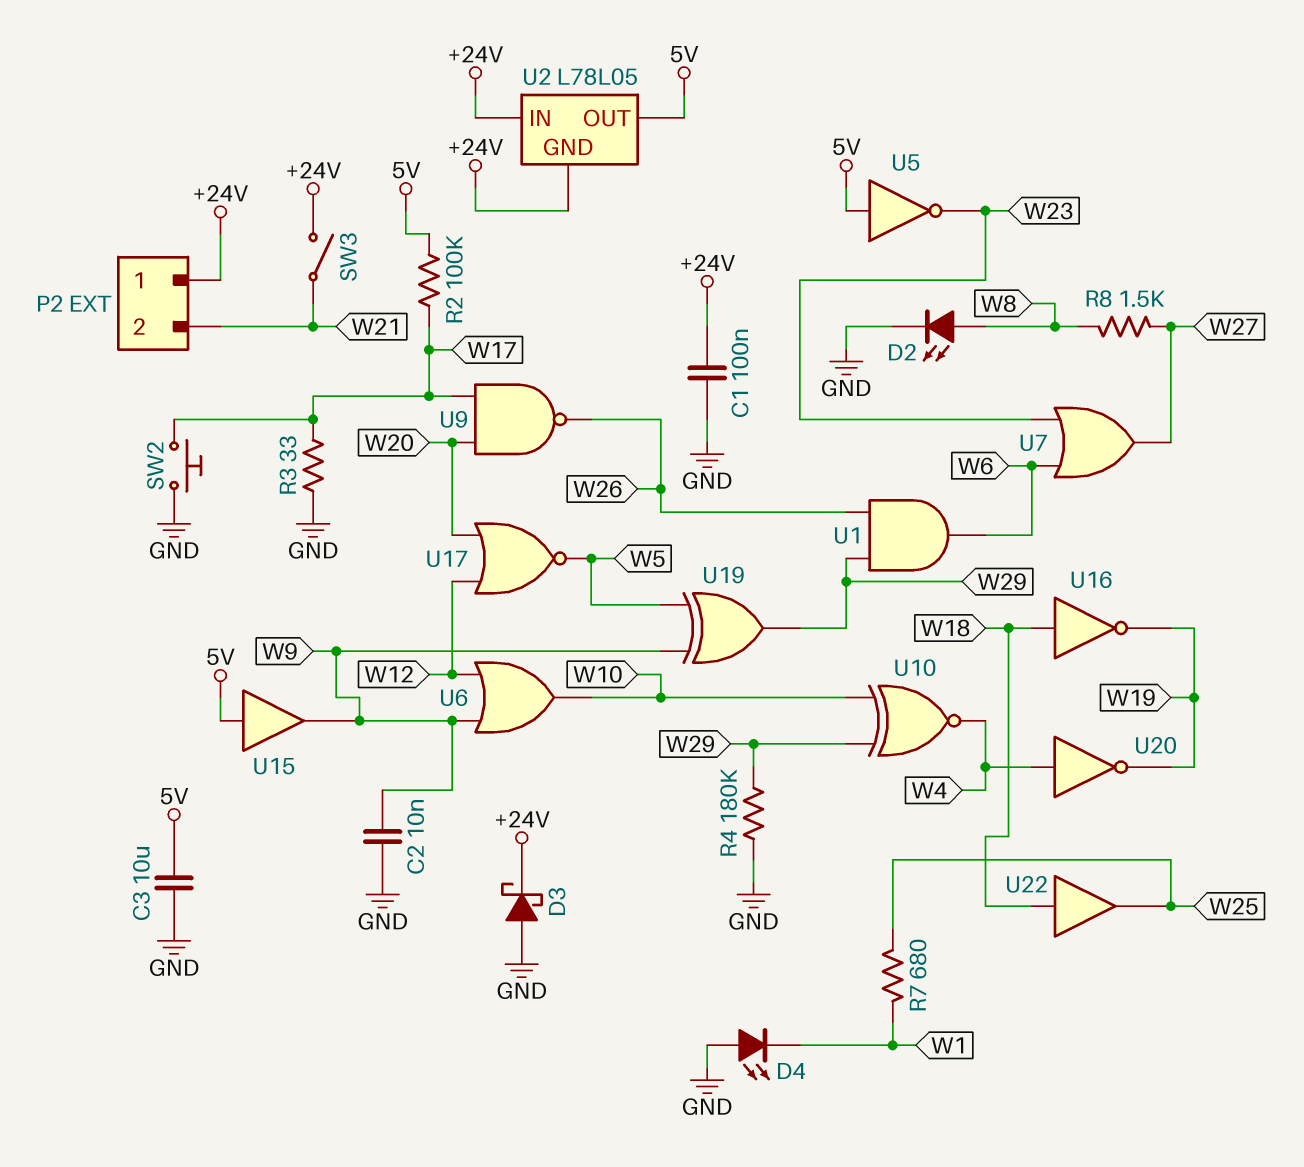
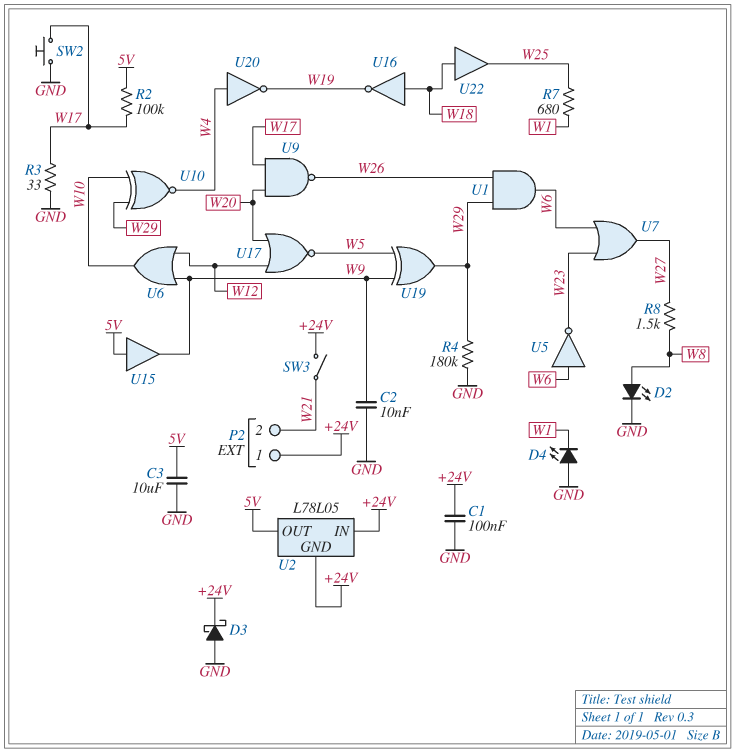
U5: NOT (in 5V, out W23) -> NOT (in W6, out W23)

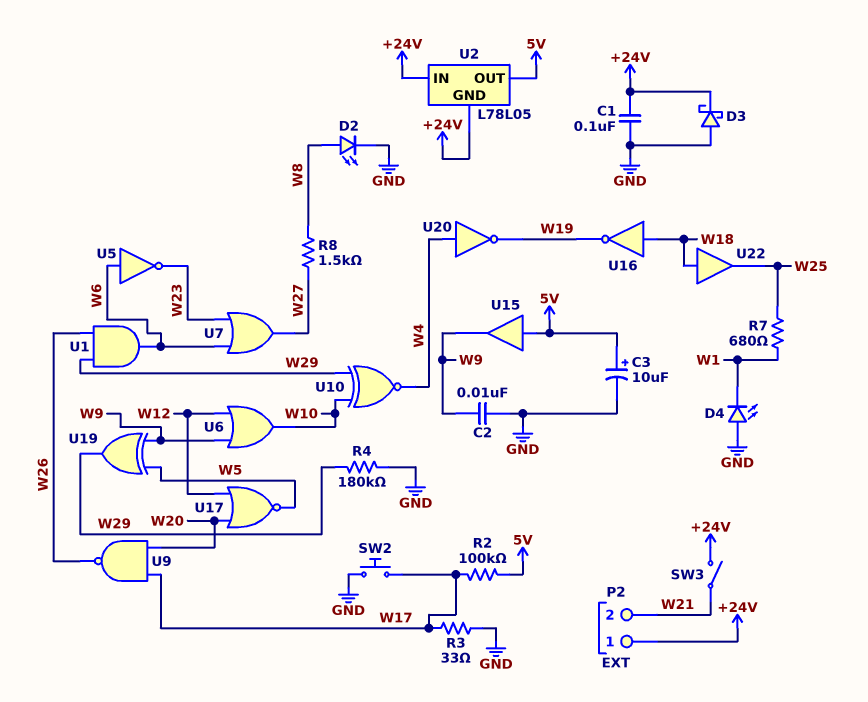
C3: 10uF (5V, GND) -> 10uF (plus 5V, minus GND)

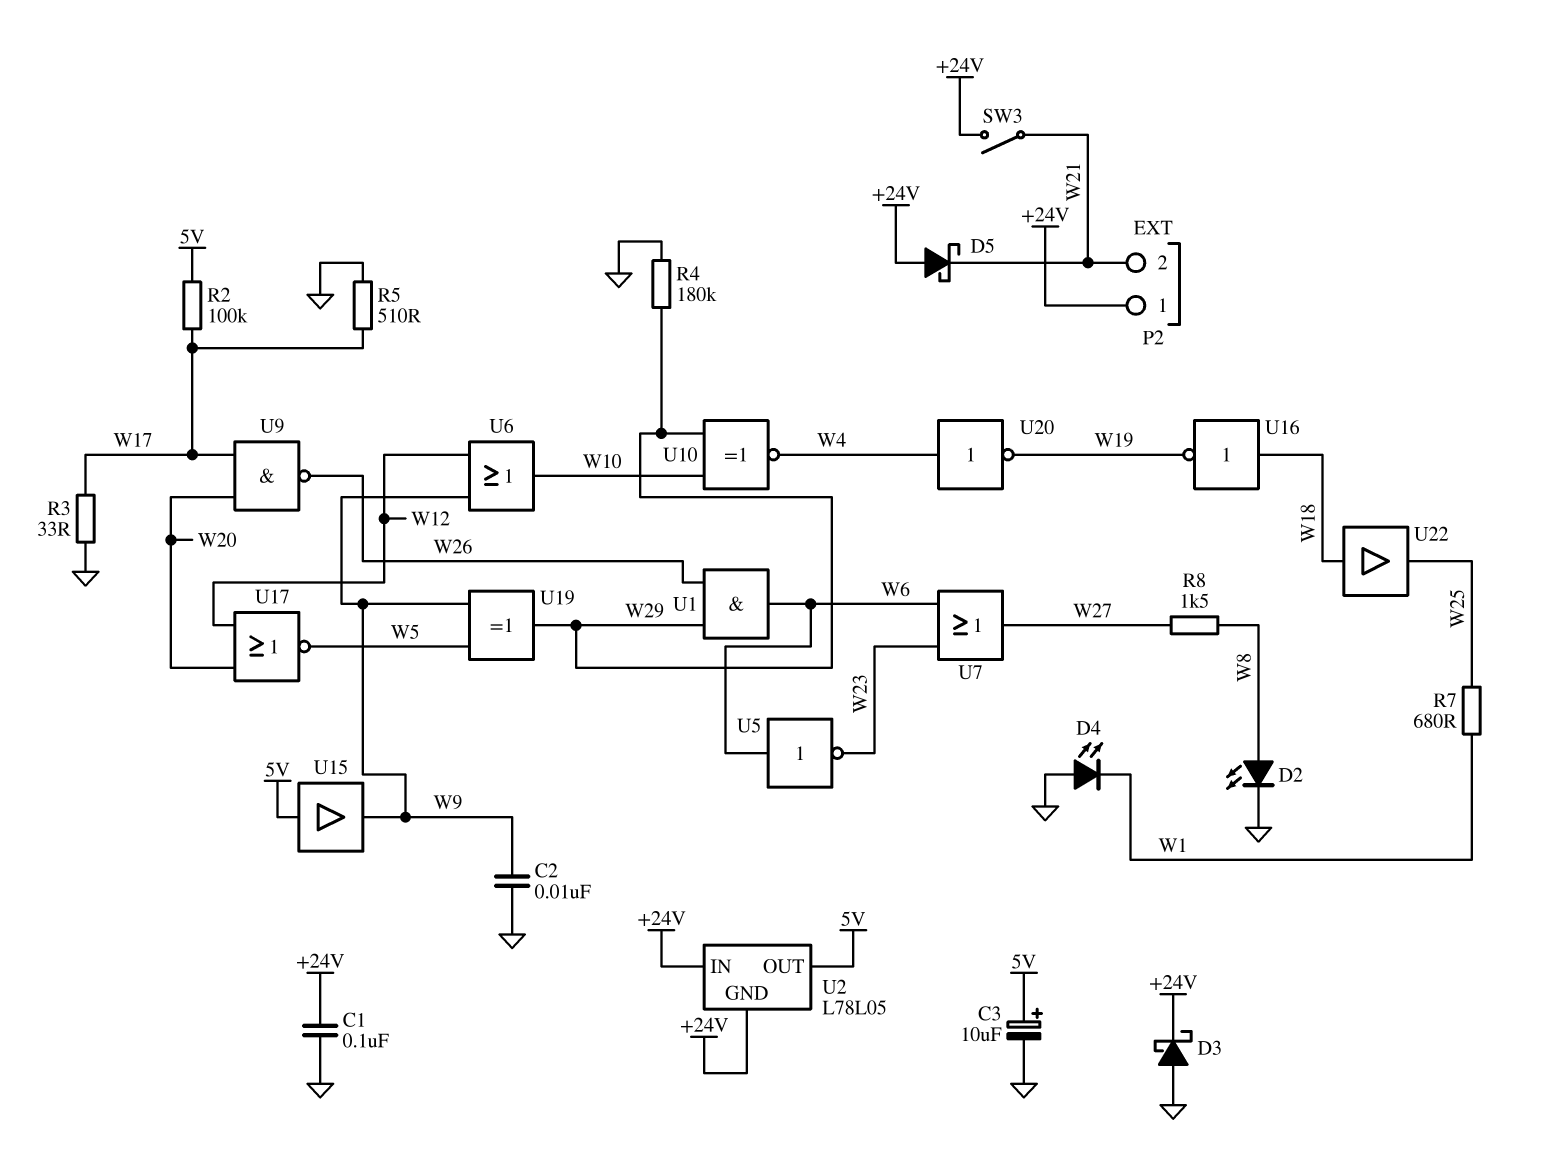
D5: none -> schottky (A +24V, K W21)
R5: none -> 510 (GND, W17)
SW2: button (GND, W17) -> none

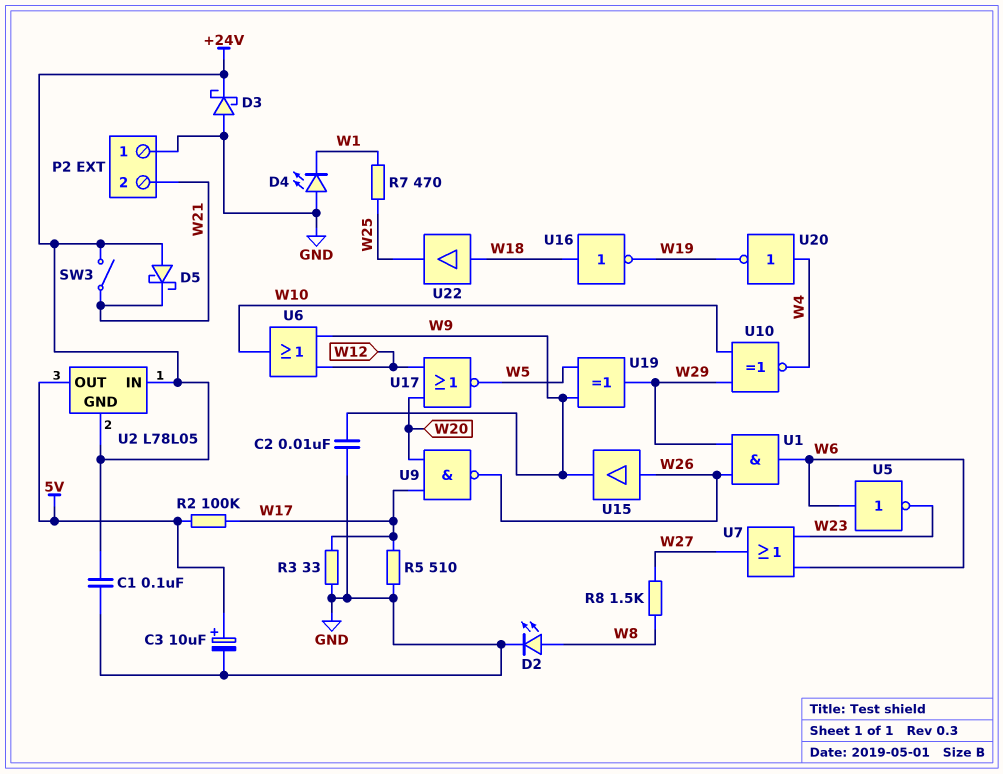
P2 pin 1: +24V -> GND
R4: 180k (GND, W29) -> none
R7: 680 (W1, W25) -> 470 (W1, W25)
U15: buffer (in 5V, out W9) -> buffer (in W26, out W9)

